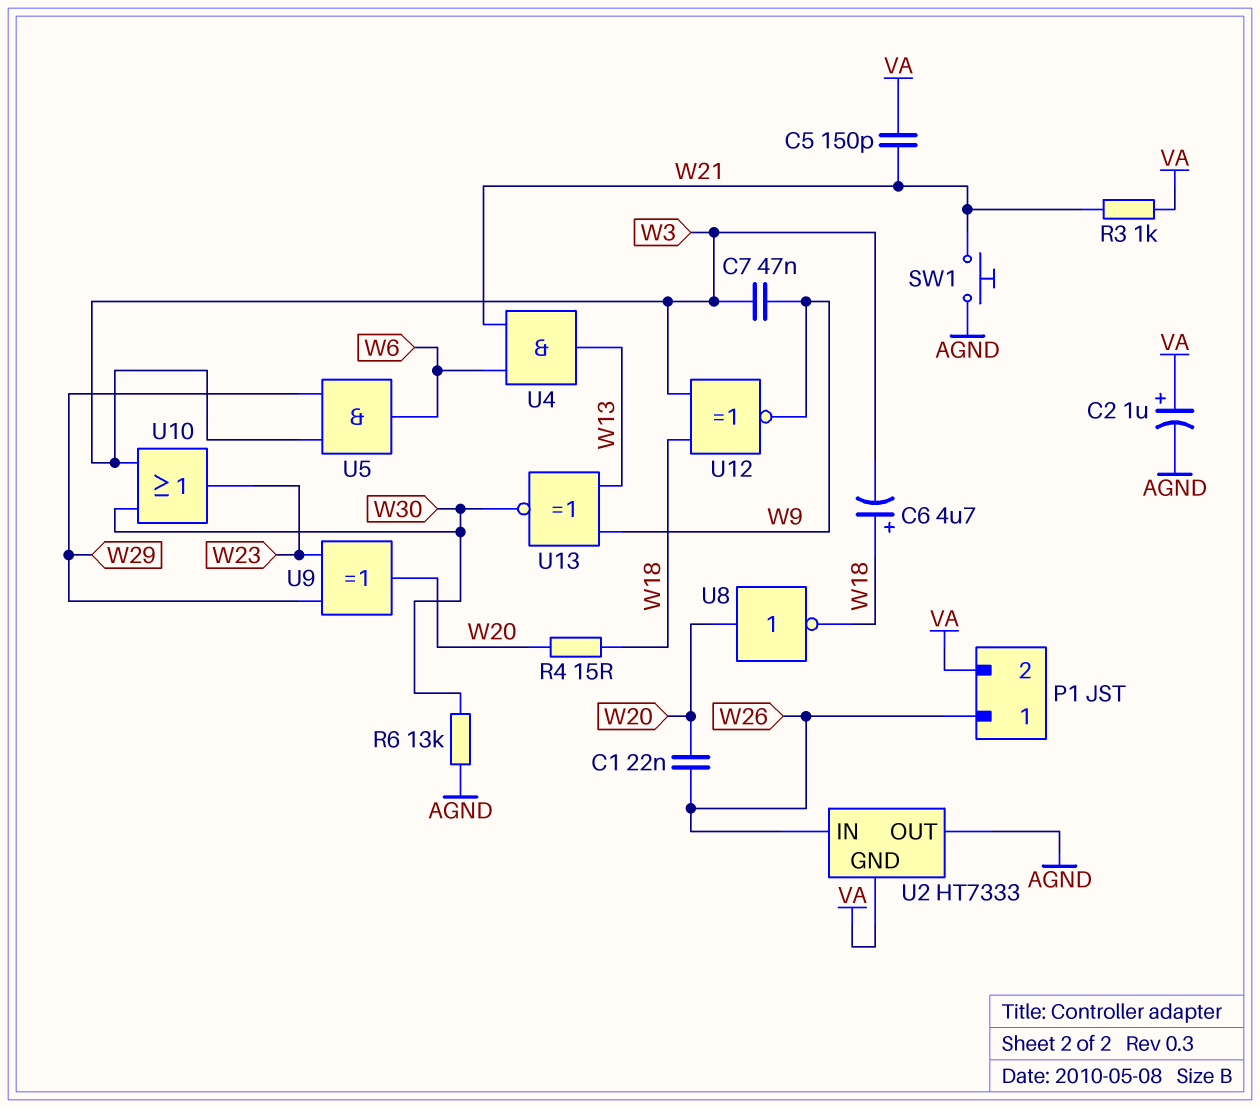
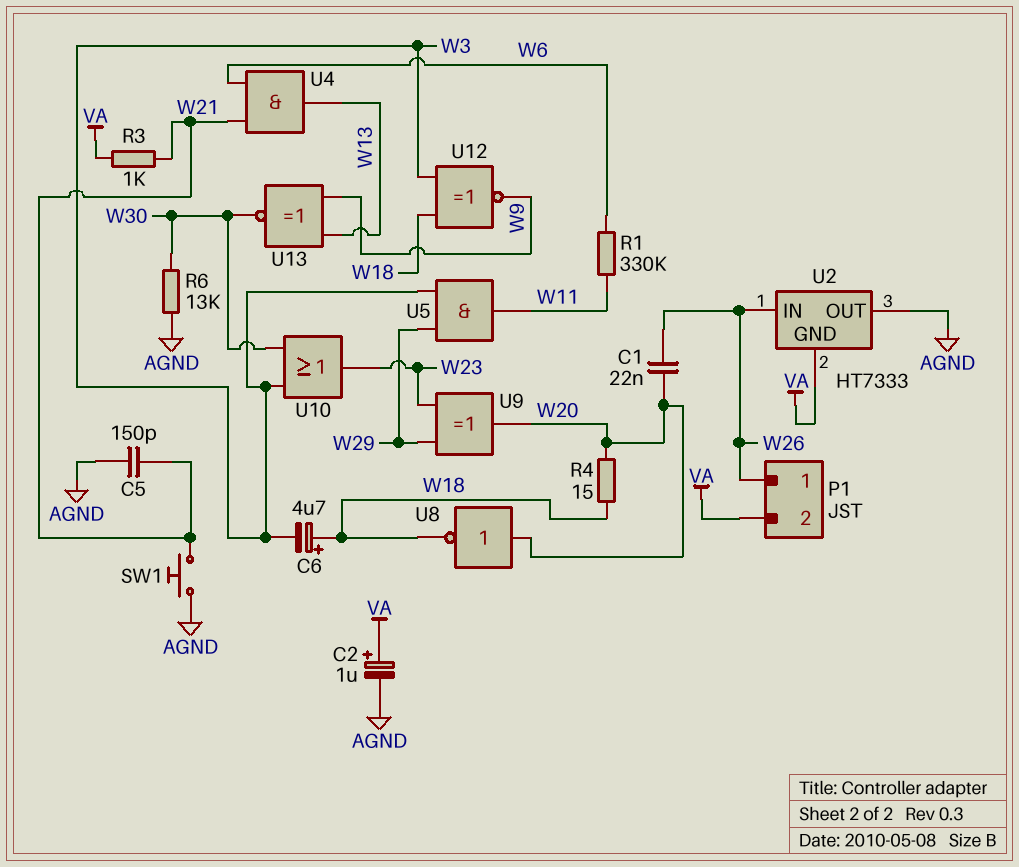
C5: 150pF (VA, W21) -> 150pF (AGND, W21)
C7: 47nF (W3, W9) -> none
R1: none -> 330k (W6, W11)
U5: AND (in W3, in W29, out W6) -> AND (in W3, in W29, out W11)

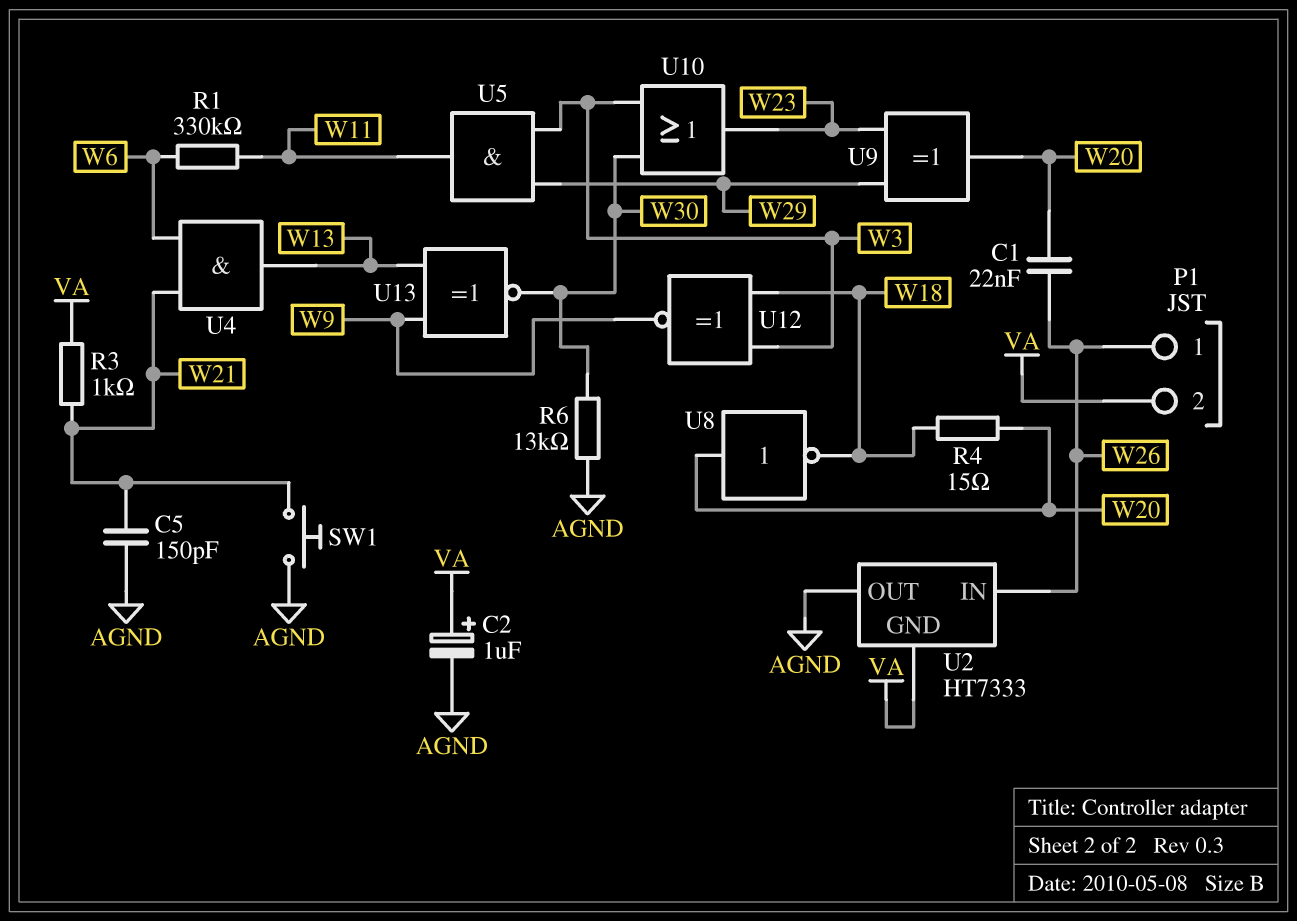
C6: 4.7uF (plus W18, minus W3) -> none

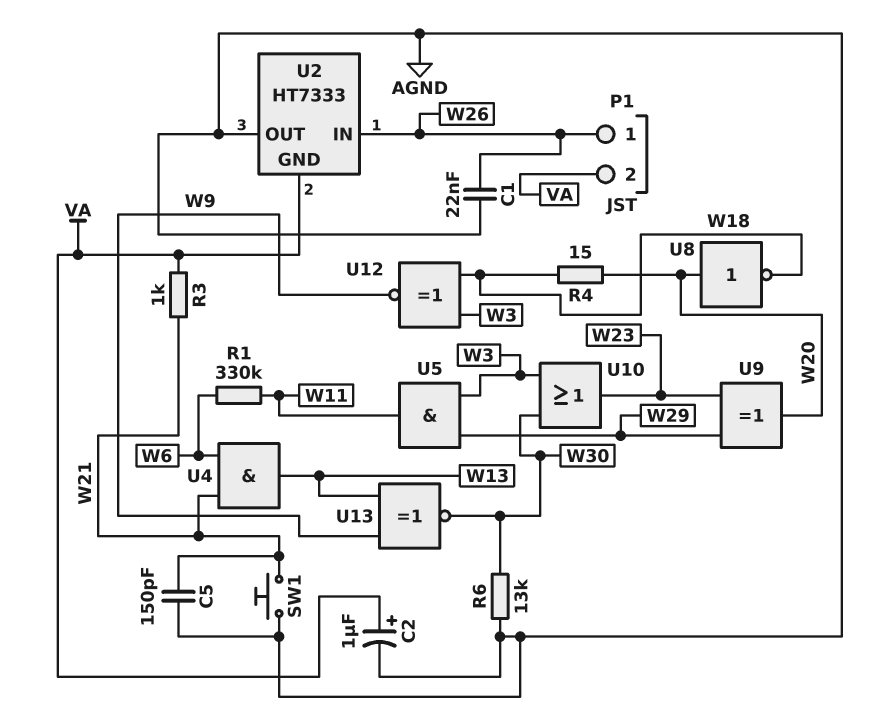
C1: 22nF (W20, W26) -> 22nF (AGND, W26)

